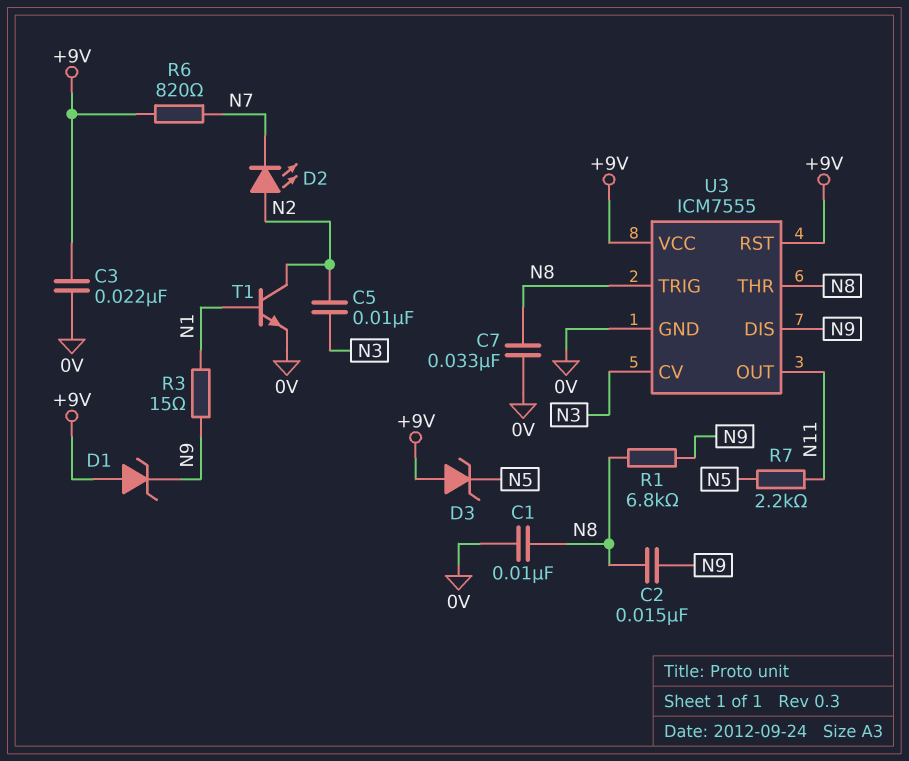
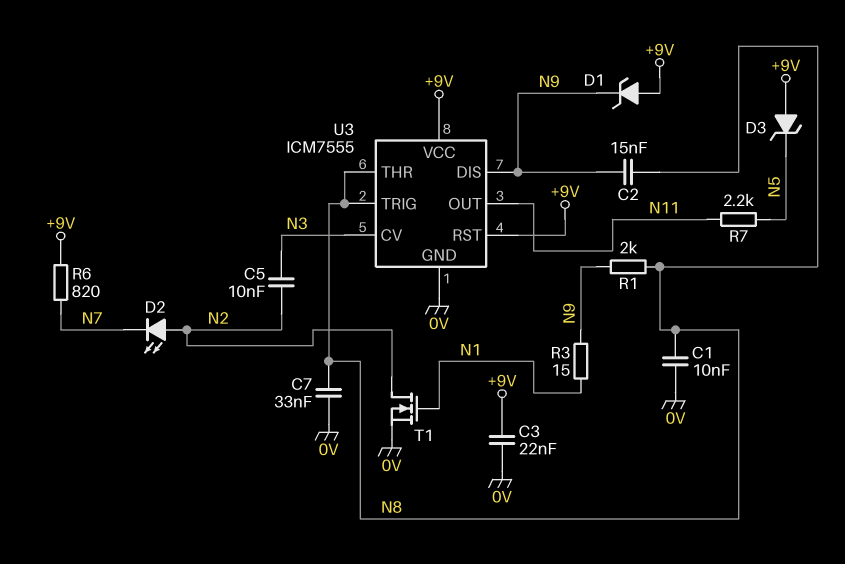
R1: 6.8k (N8, N9) -> 2k (N8, N9)
T1: NPN (B N1, C N2, E 0V) -> NMOS (G N1, D N2, S 0V)

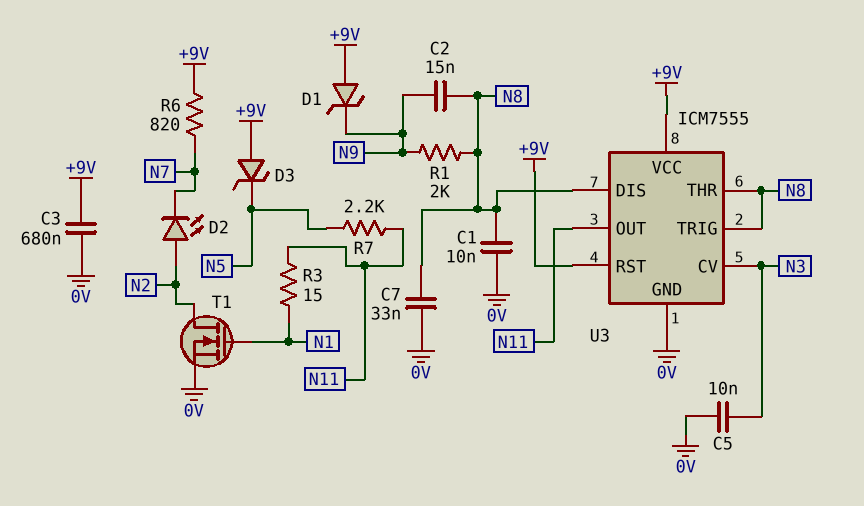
C3: 22nF (+9V, 0V) -> 680nF (+9V, 0V)
C5: 10nF (N2, N3) -> 10nF (0V, N3)
R3: 15 (N1, N9) -> 15 (N1, N11)
U3 pin DIS: N9 -> N8

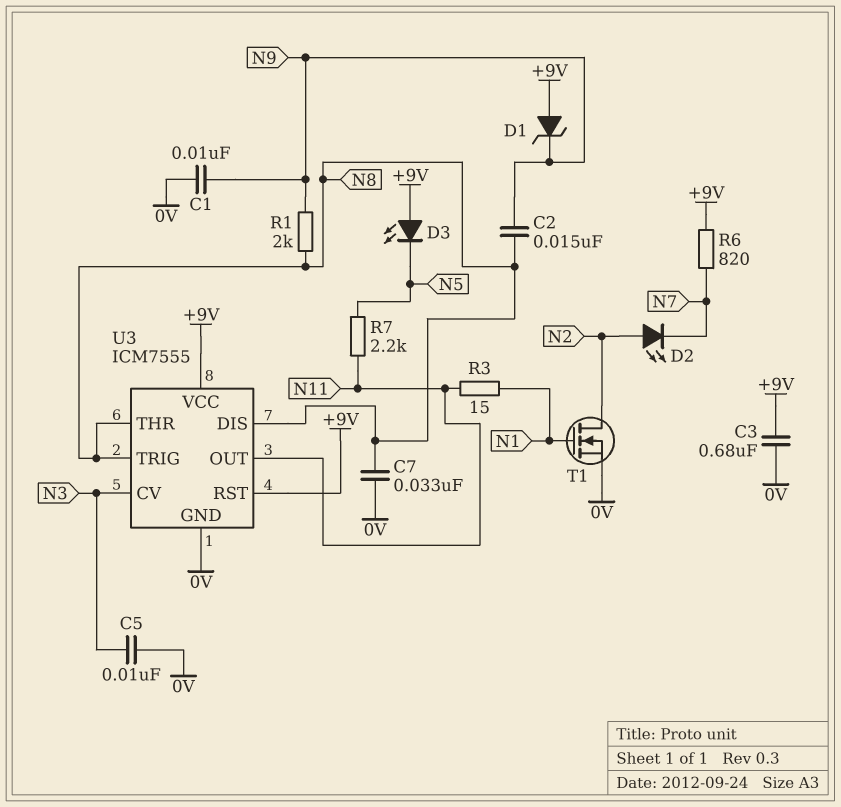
C1: 10nF (0V, N8) -> 10nF (0V, N9)
D3: zener (A +9V, K N5) -> LED (A +9V, K N5)

